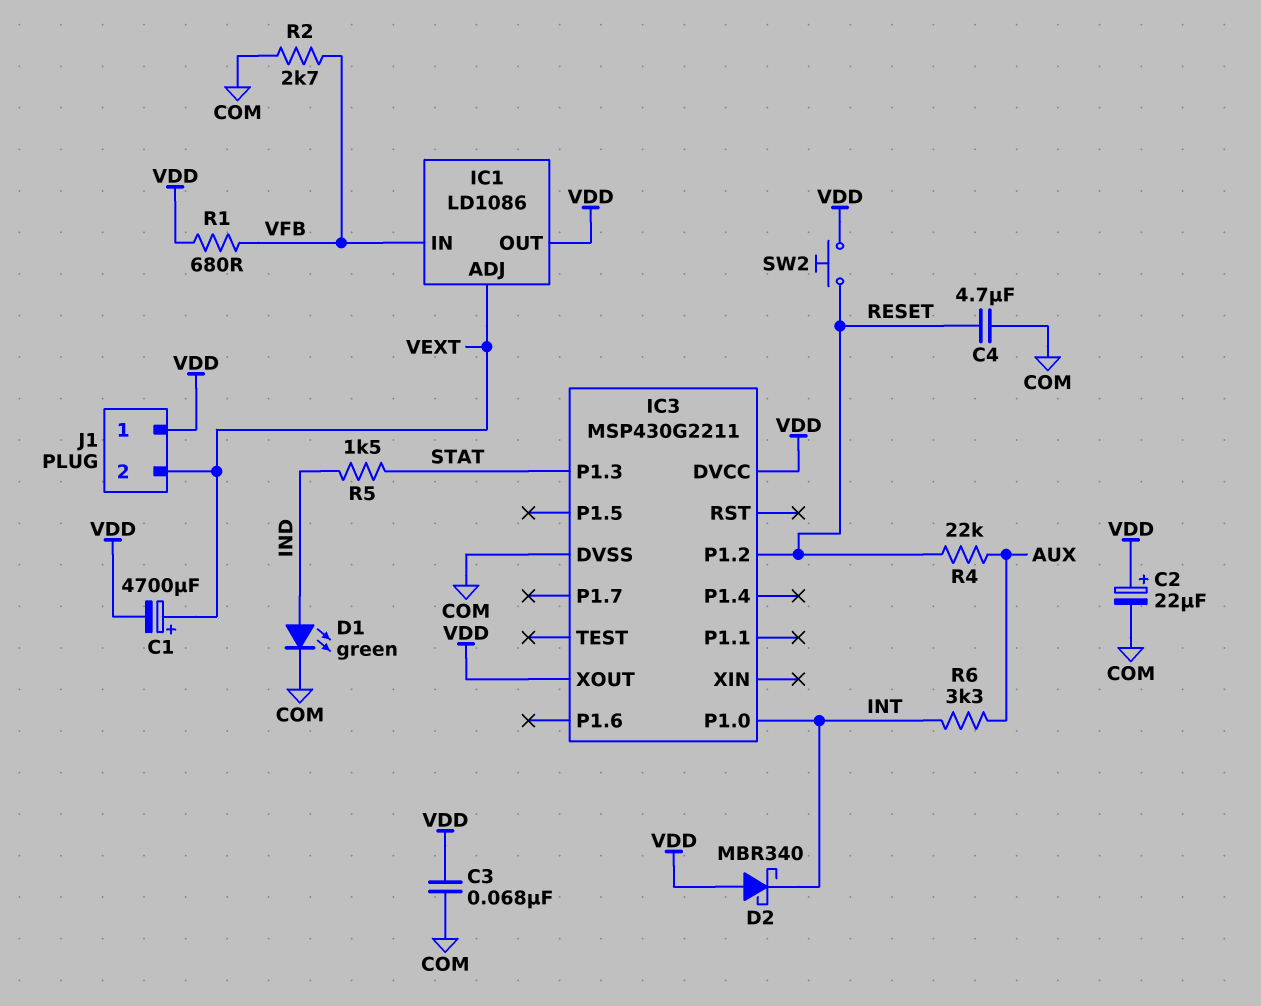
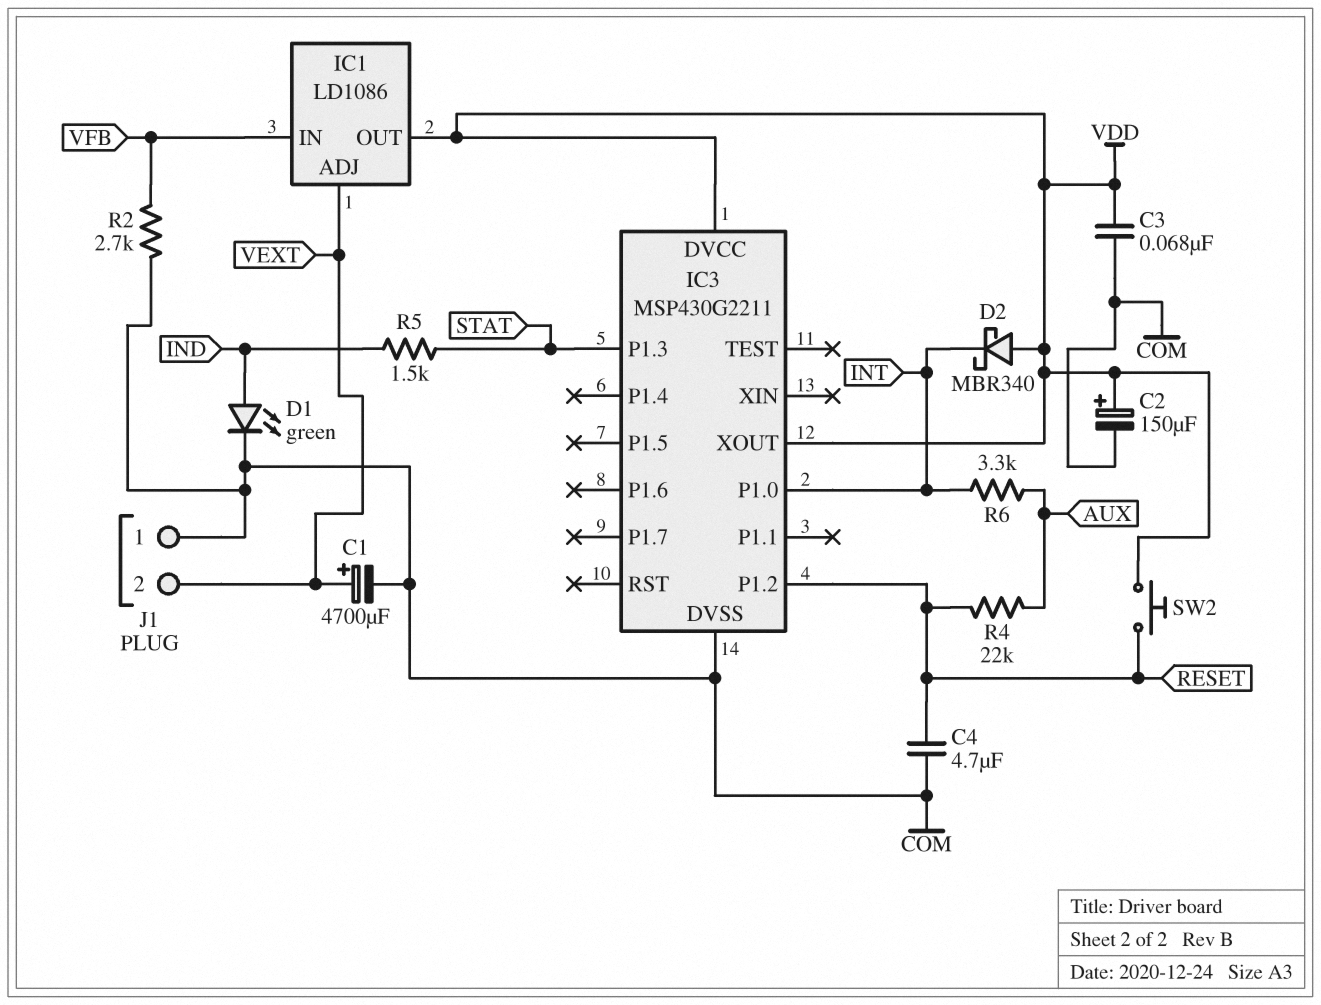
C1: 4700uF (plus VEXT, minus VDD) -> 4700uF (plus VEXT, minus COM)
C2: 22uF (plus VDD, minus COM) -> 150uF (plus VDD, minus COM)
J1 pin 1: VDD -> COM
R1: 680 (VDD, VFB) -> none

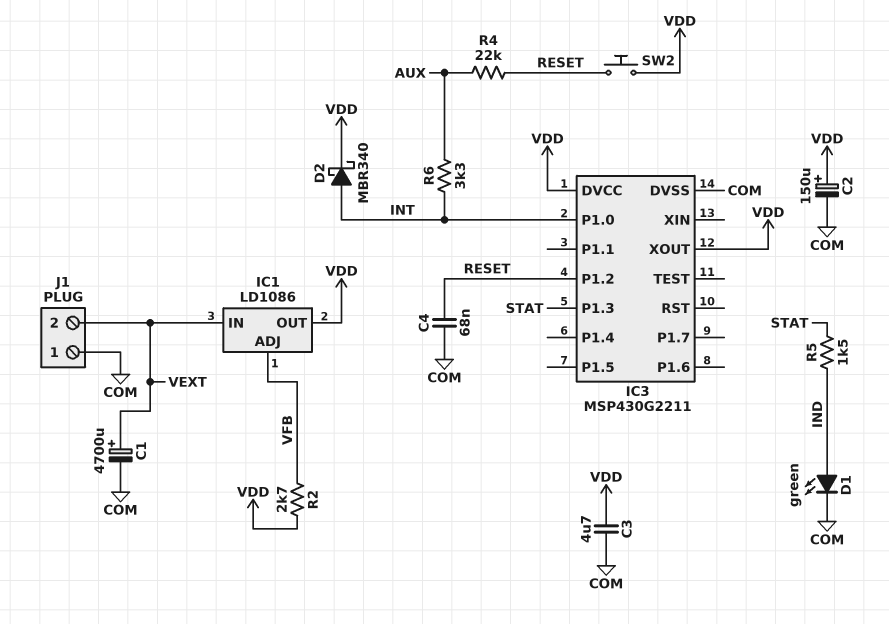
C3: 68nF (COM, VDD) -> 4.7uF (COM, VDD)
C4: 4.7uF (COM, RESET) -> 68nF (COM, RESET)
D2: schottky MBR340 (A VDD, K INT) -> schottky MBR340 (A INT, K VDD)
IC1 pin ADJ: VEXT -> VFB
IC1 pin IN: VFB -> VEXT
R2: 2.7k (COM, VFB) -> 2.7k (VDD, VFB)

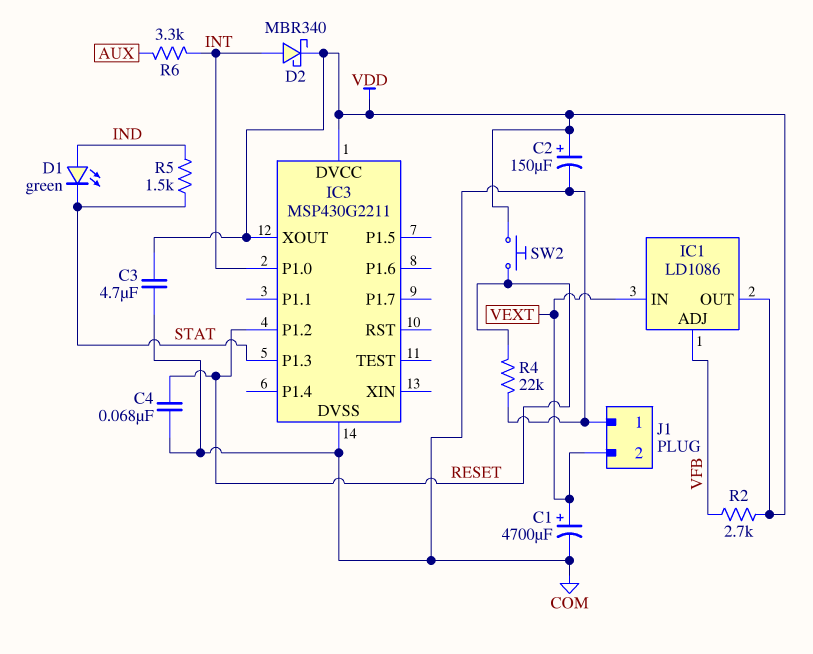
D1: LED green (A IND, K COM) -> LED green (A IND, K STAT)
R4: 22k (AUX, RESET) -> 22k (COM, RESET)

